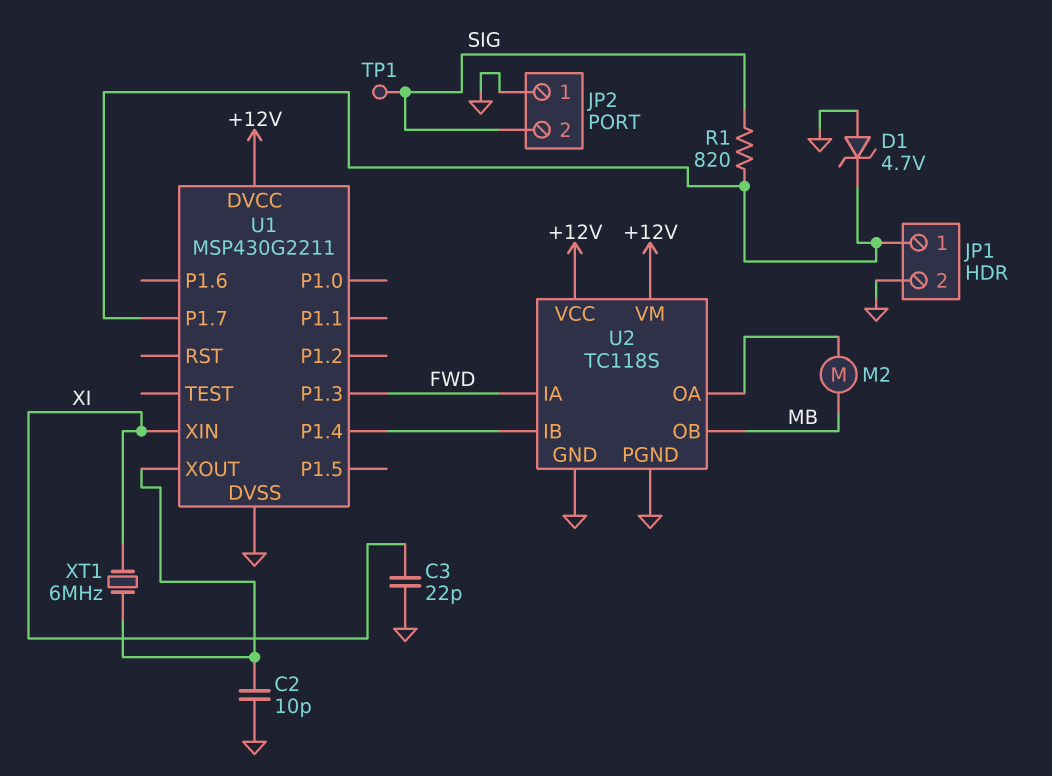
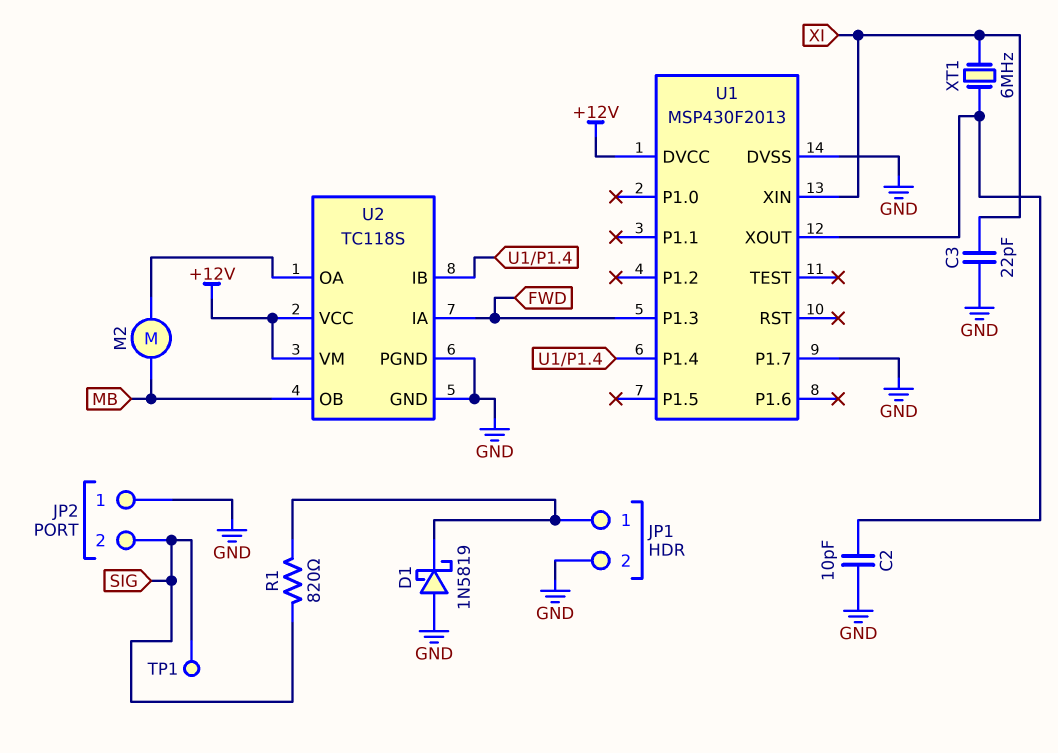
D1: zener 4.7V (A GND, K JP1/1) -> schottky 1N5819 (A GND, K JP1/1)
U1: MSP430G2211 -> MSP430F2013
U1 pin P1.7: JP1/1 -> GND

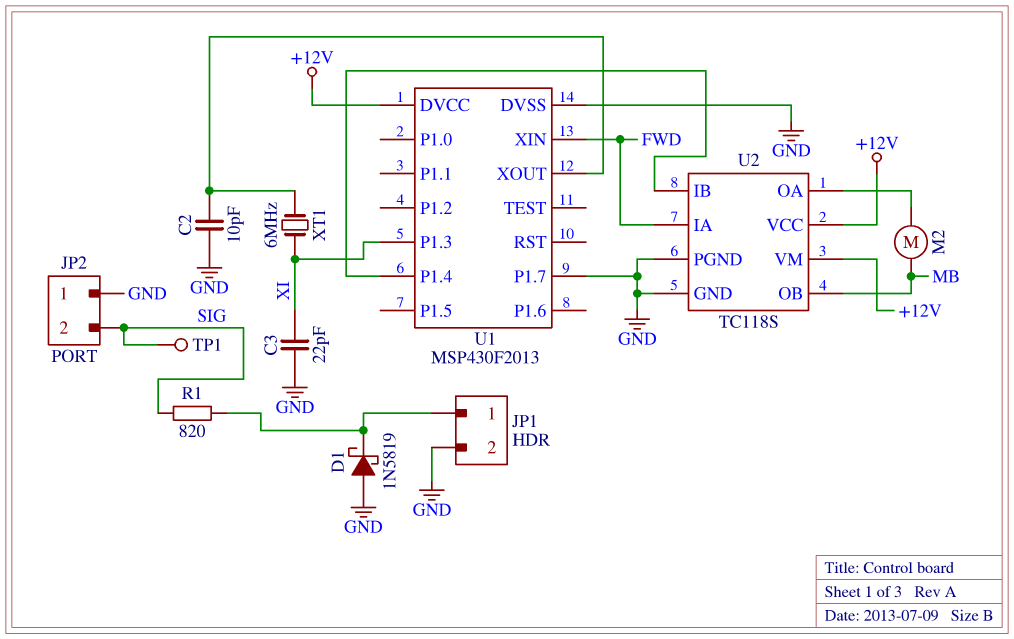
U1 pin P1.3: FWD -> XI
U1 pin XIN: XI -> FWD

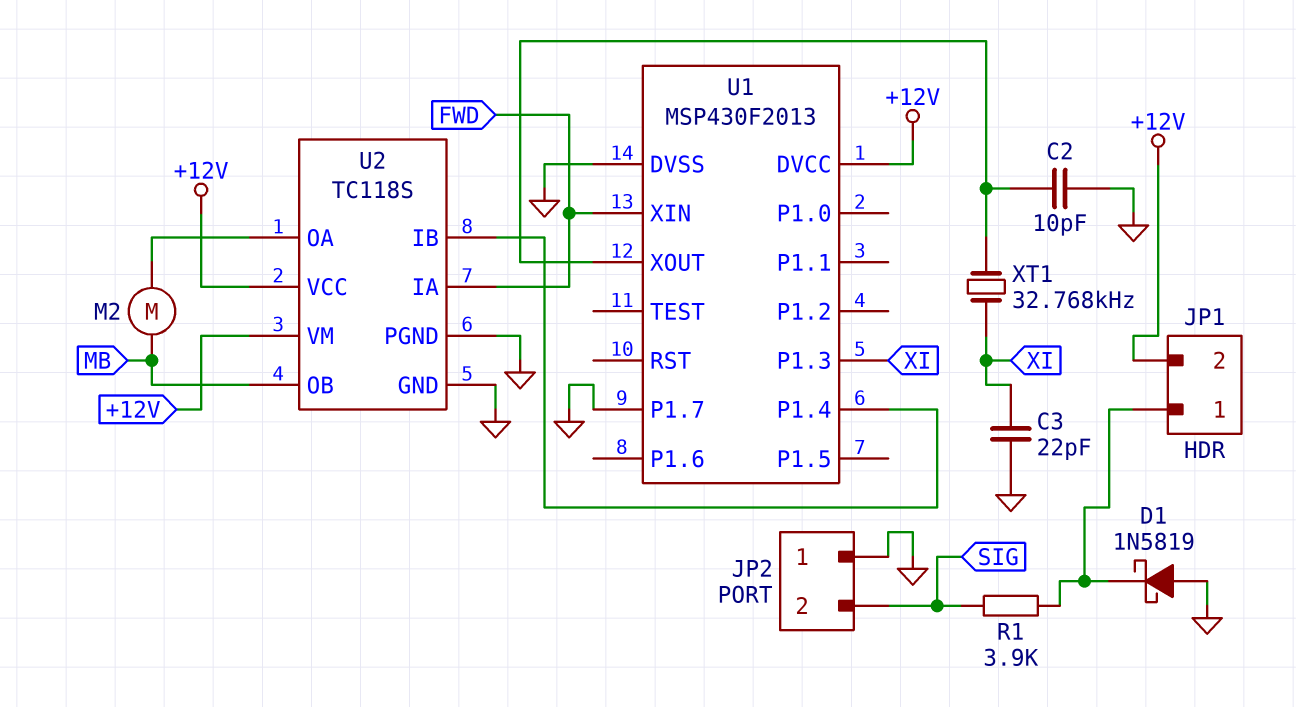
JP1 pin 2: GND -> +12V
R1: 820 (JP1/1, SIG) -> 3.9k (JP1/1, SIG)
TP1: test point (SIG) -> none
XT1: 6MHz (U1/XOUT, XI) -> 32.768kHz (U1/XOUT, XI)

